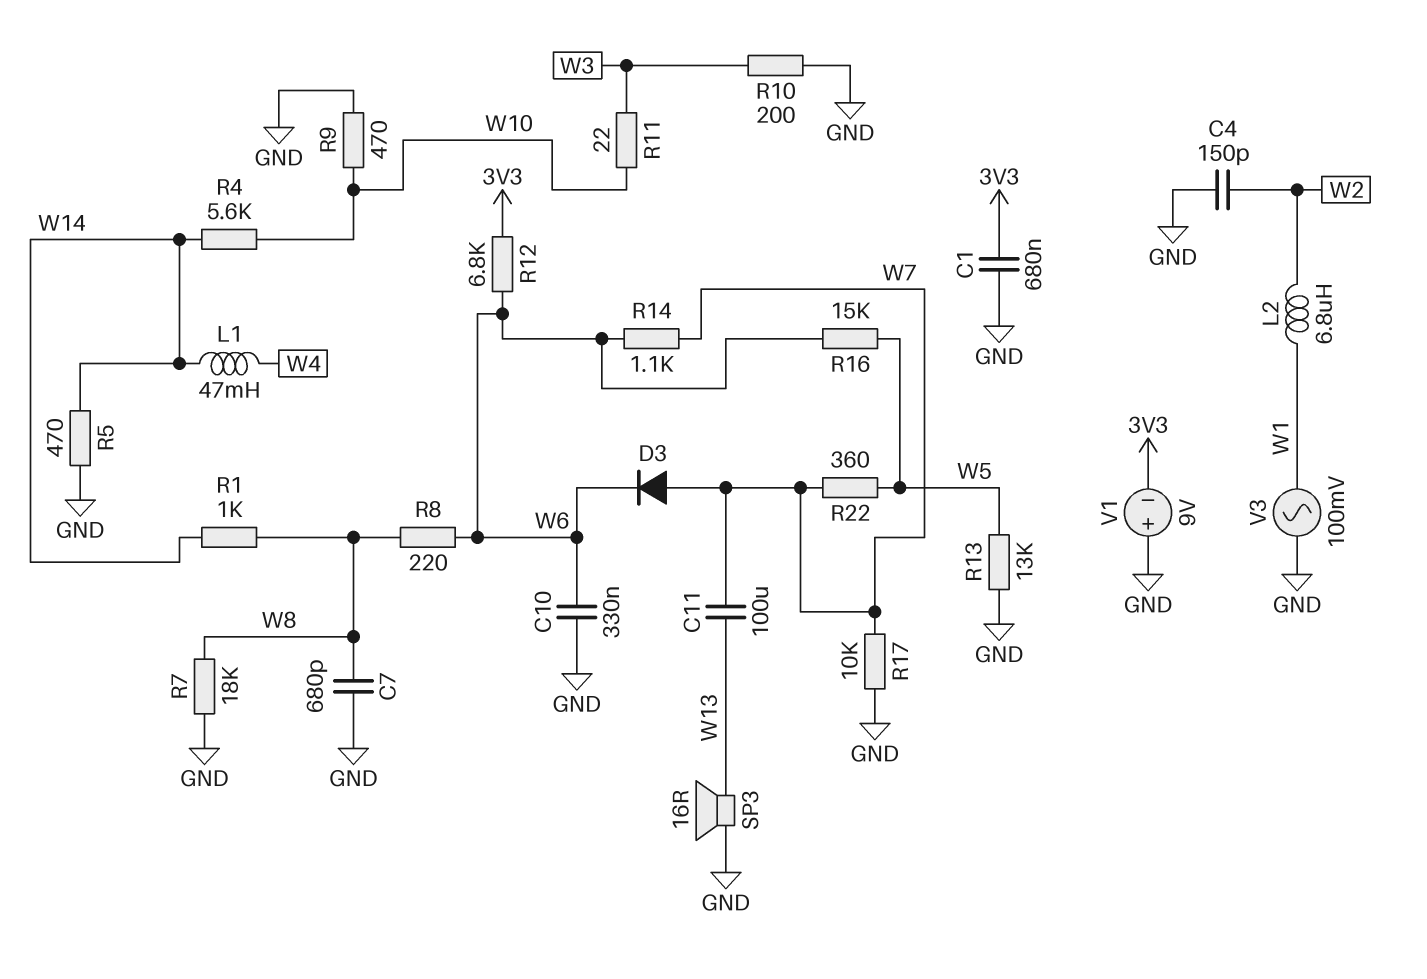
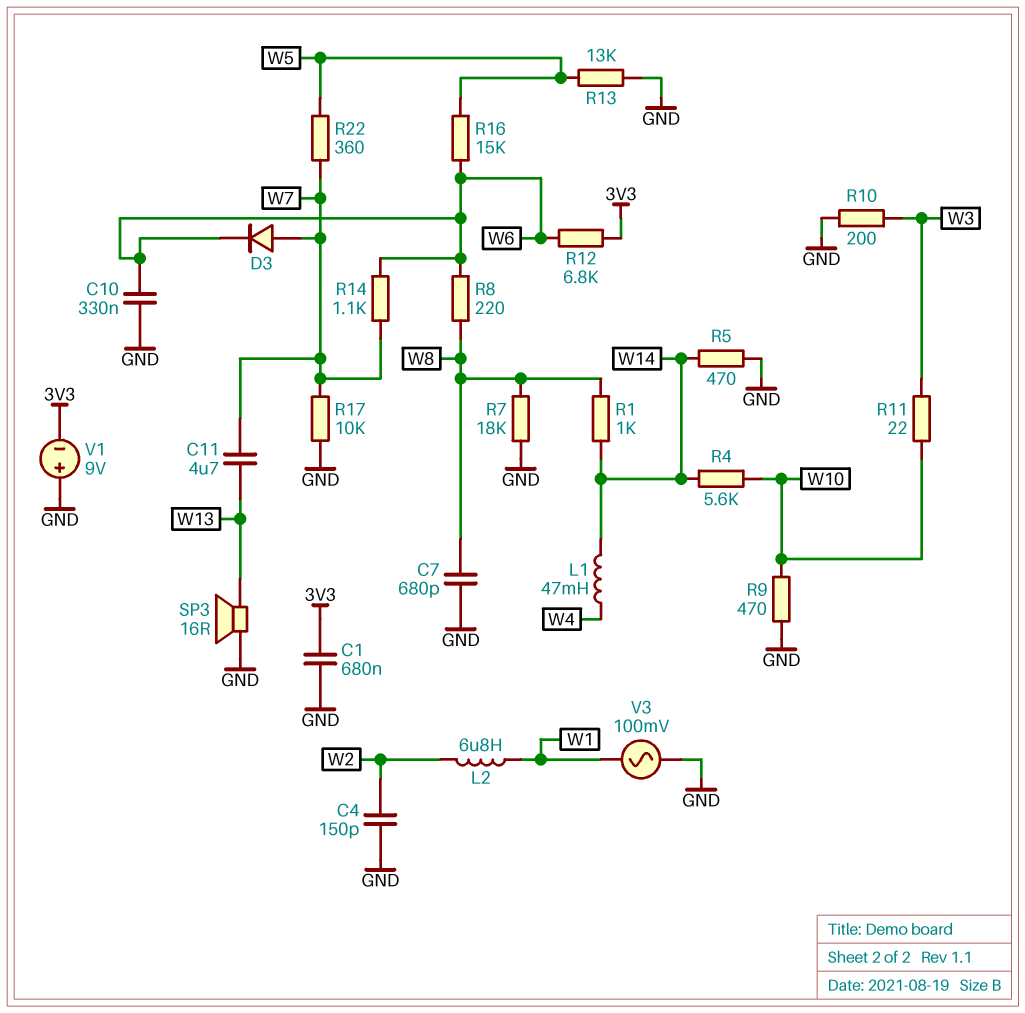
C11: 100uF (W7, W13) -> 4.7uF (W7, W13)

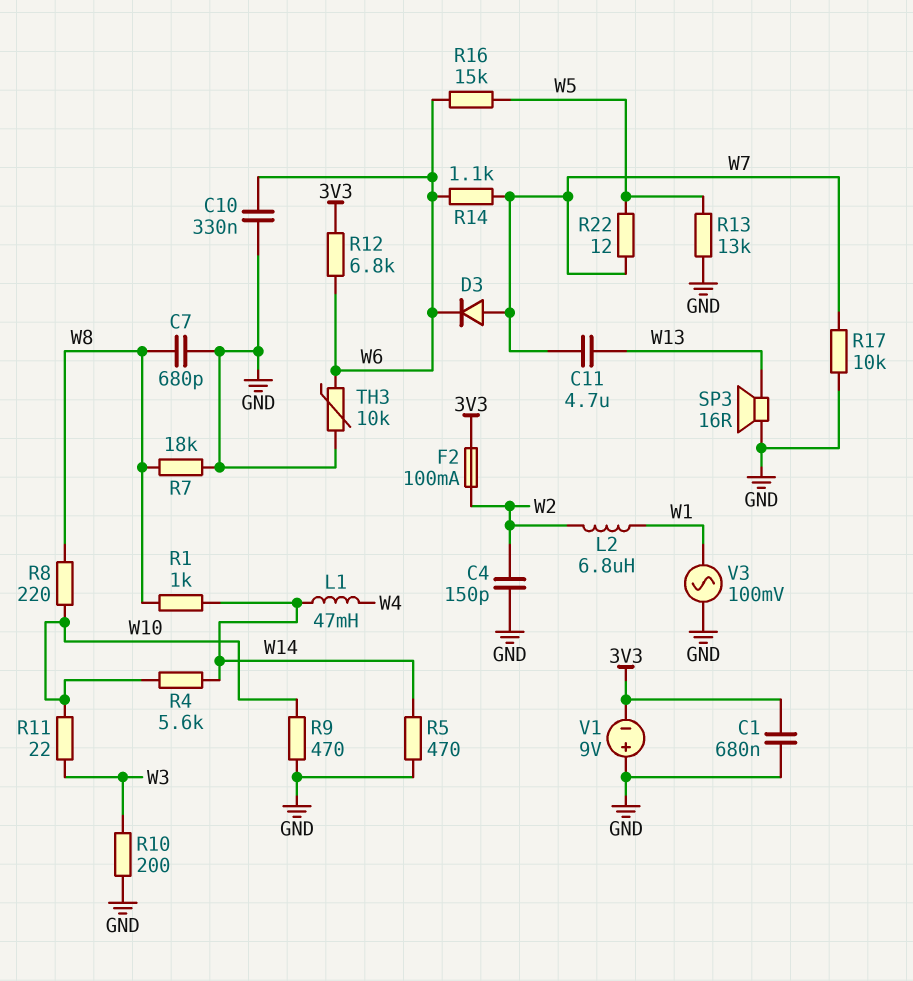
F2: none -> 100mA (3V3, W2)
R8: 220 (W6, W8) -> 220 (W8, W10)
R22: 360 (W5, W7) -> 12 (W5, W7)
TH3: none -> 10k (GND, W6)

